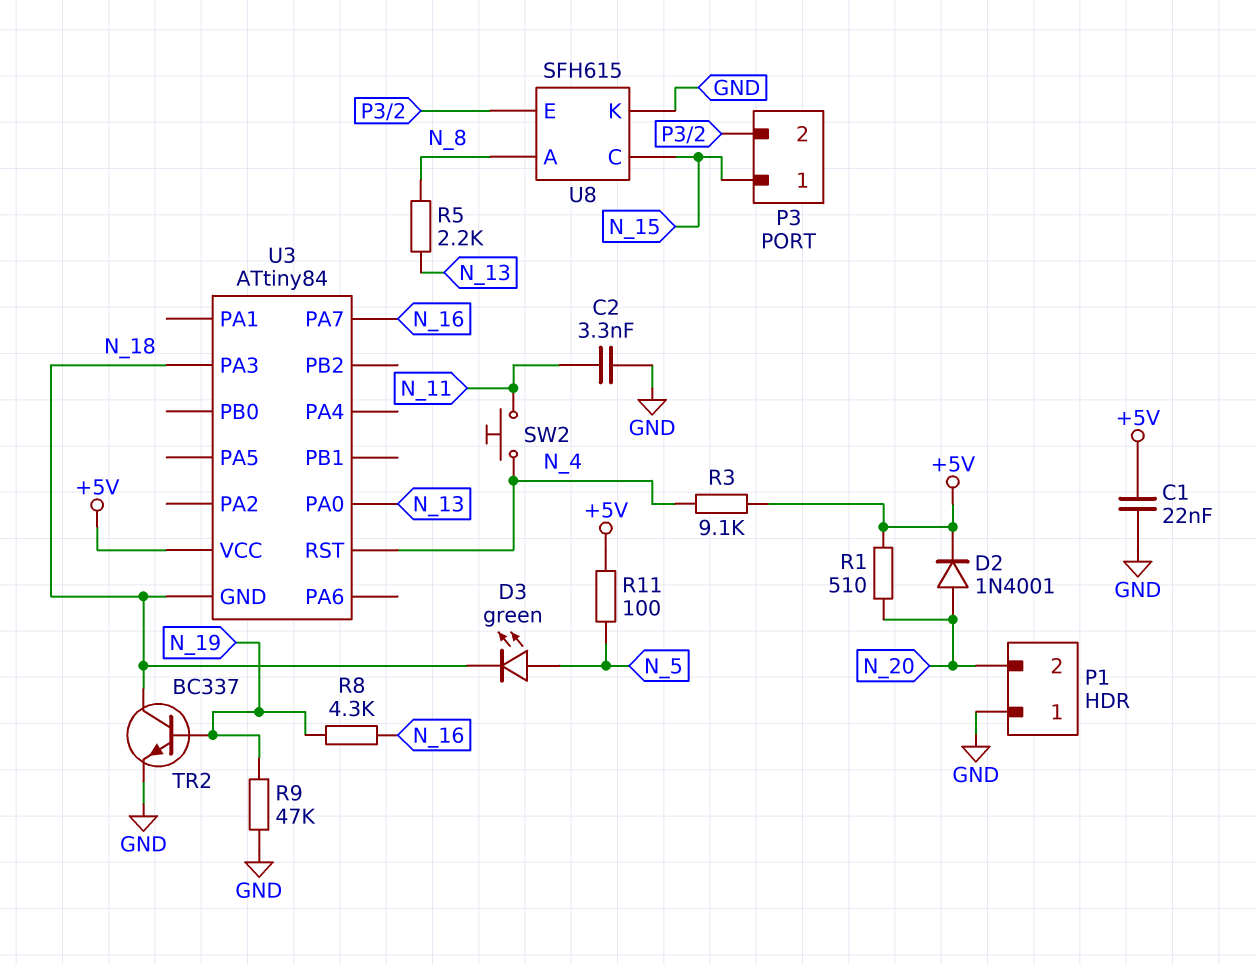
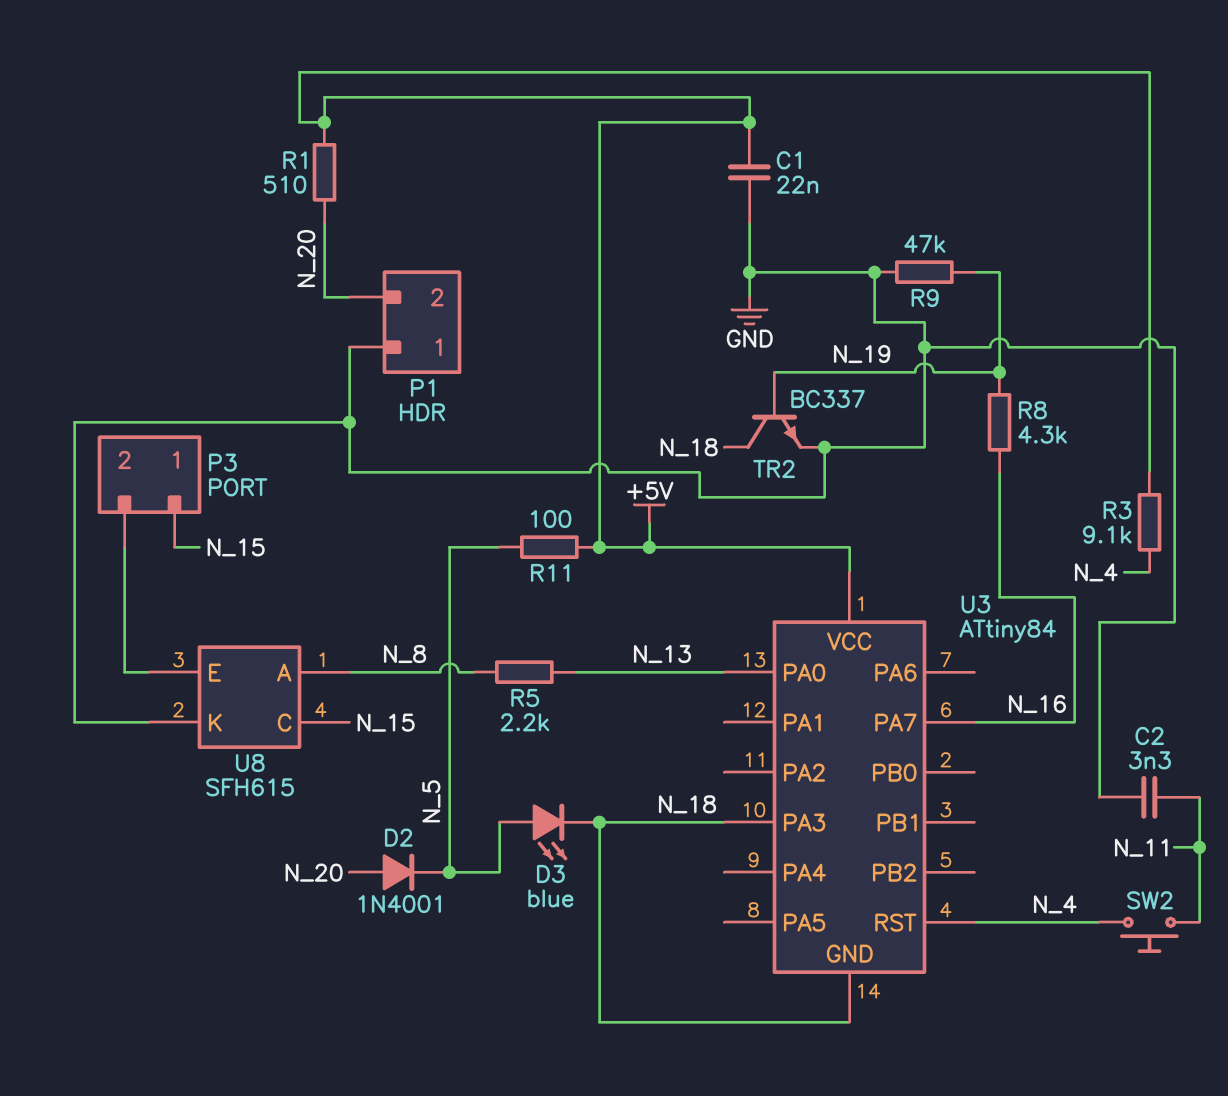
D2: diode 1N4001 (A N_20, K +5V) -> diode 1N4001 (A N_20, K N_5)
D3: LED green (A N_5, K N_18) -> LED blue (A N_5, K N_18)

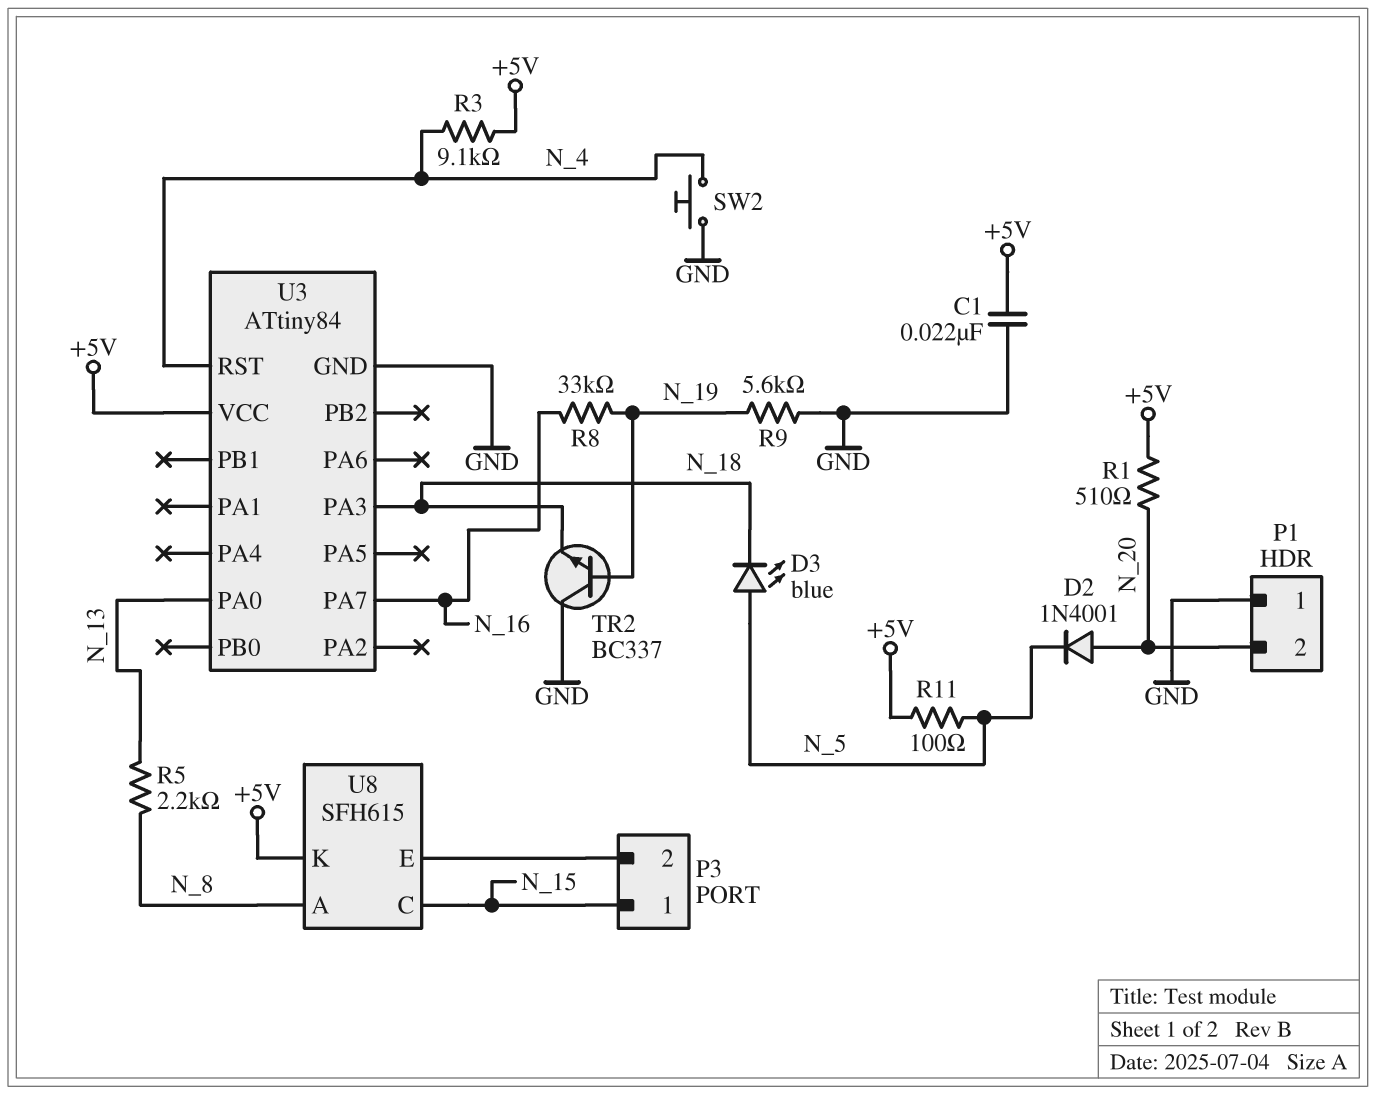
C2: 3.3nF (GND, N_11) -> none
R8: 4.3k (N_16, N_19) -> 33k (N_16, N_19)
R9: 47k (GND, N_19) -> 5.6k (GND, N_19)
SW2: button (N_4, N_11) -> button (GND, N_4)
TR2: NPN BC337 (B N_19, C N_18, E GND) -> NPN BC337 (B N_19, C GND, E N_18)
U3 pin GND: N_18 -> GND
U8 pin K: GND -> +5V

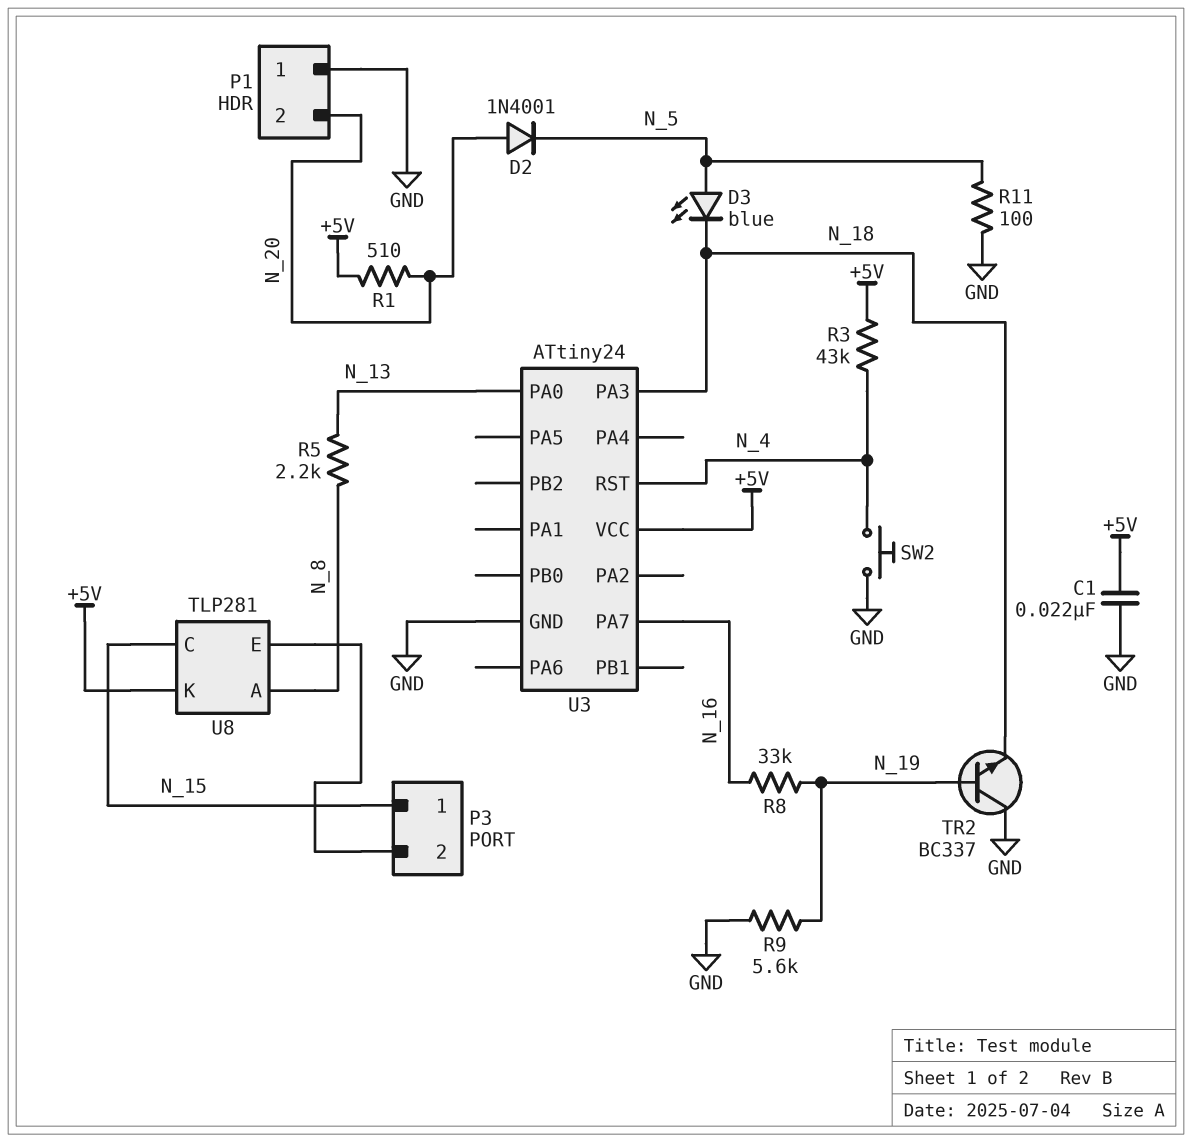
R3: 9.1k (+5V, N_4) -> 43k (+5V, N_4)
R11: 100 (+5V, N_5) -> 100 (GND, N_5)
U3: ATtiny84 -> ATtiny24
U8: SFH615 -> TLP281

